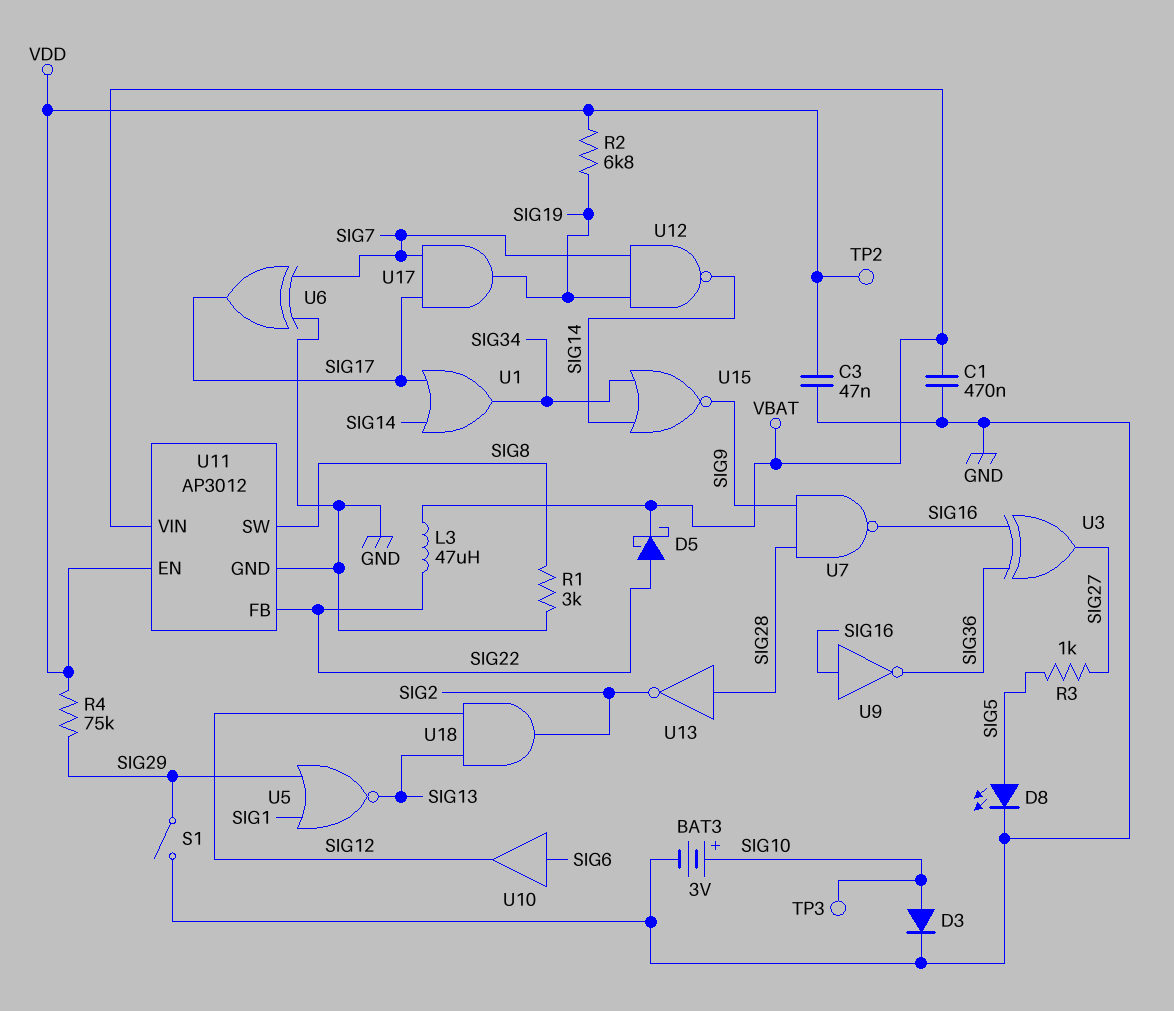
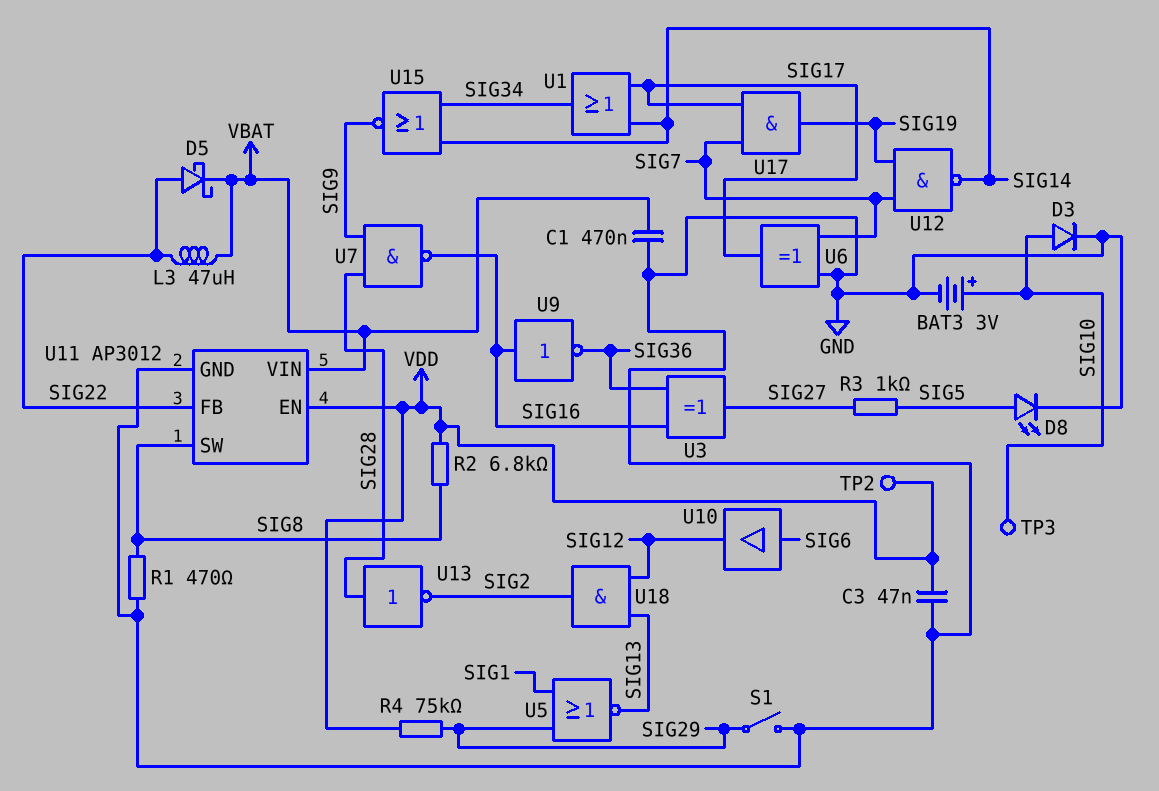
R1: 3k (GND, SIG8) -> 470 (GND, SIG8)
R2: 6.8k (SIG19, VDD) -> 6.8k (SIG8, VDD)

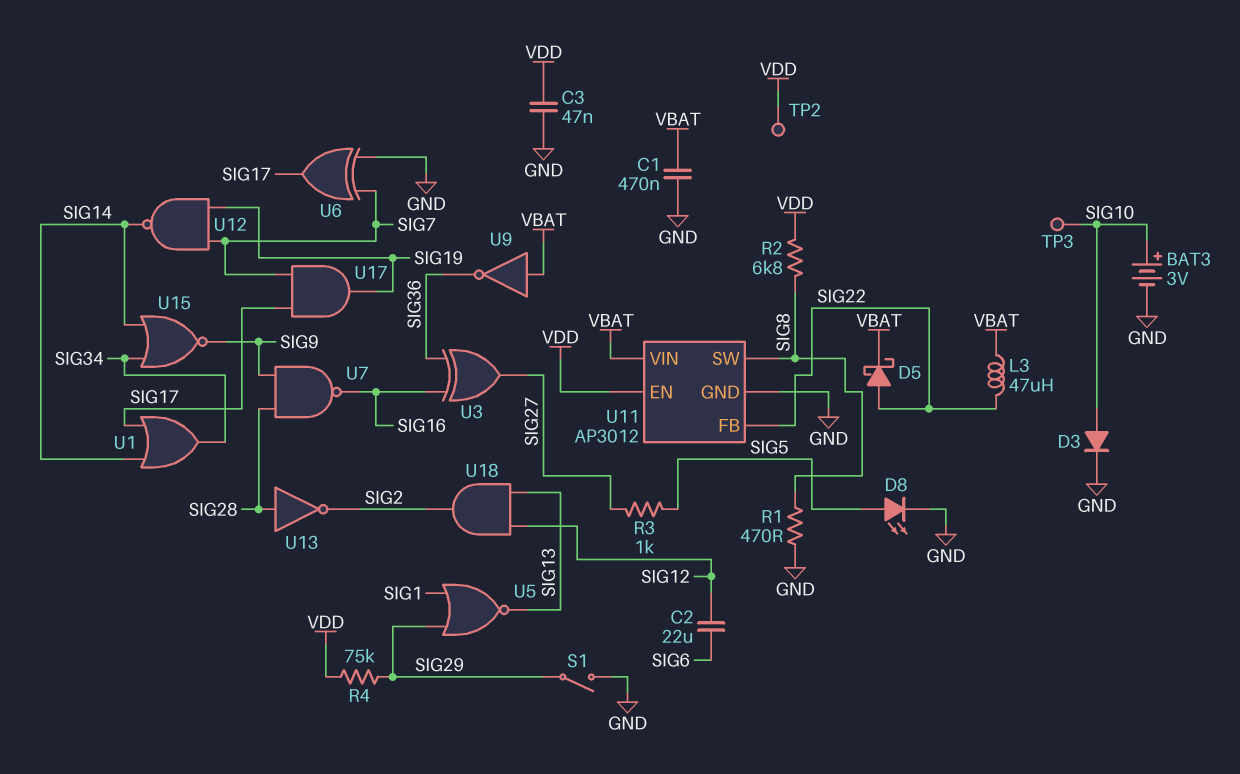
C2: none -> 22uF (SIG6, SIG12)
U9: NOT (in SIG16, out SIG36) -> NOT (in VBAT, out SIG36)
U10: buffer (in SIG6, out SIG12) -> none

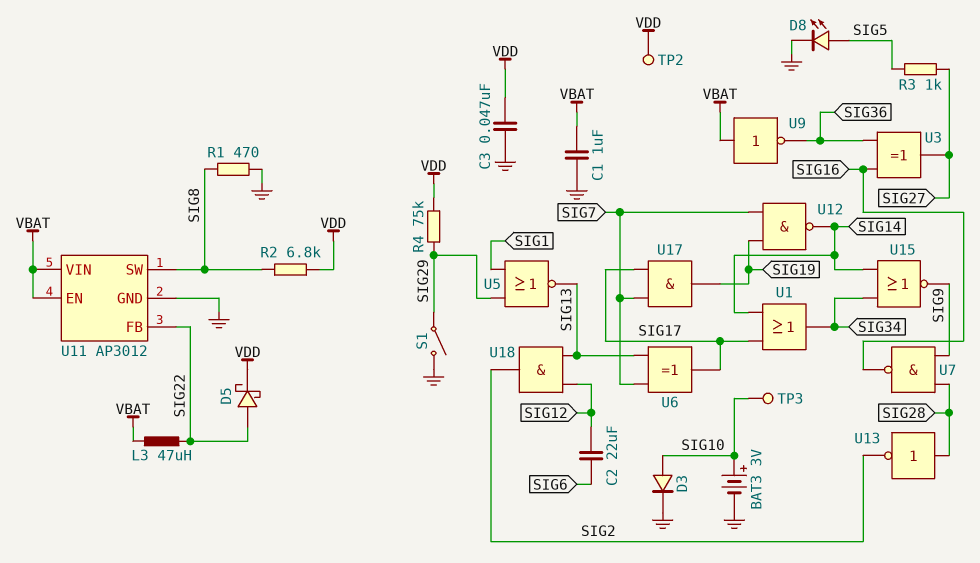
C1: 470nF (GND, VBAT) -> 1uF (GND, VBAT)
D5: schottky (A SIG22, K VBAT) -> schottky (A SIG22, K VDD)
U6: XOR (in GND, in SIG7, out SIG17) -> XOR (in SIG7, in SIG13, out SIG17)
U11 pin EN: VDD -> VBAT

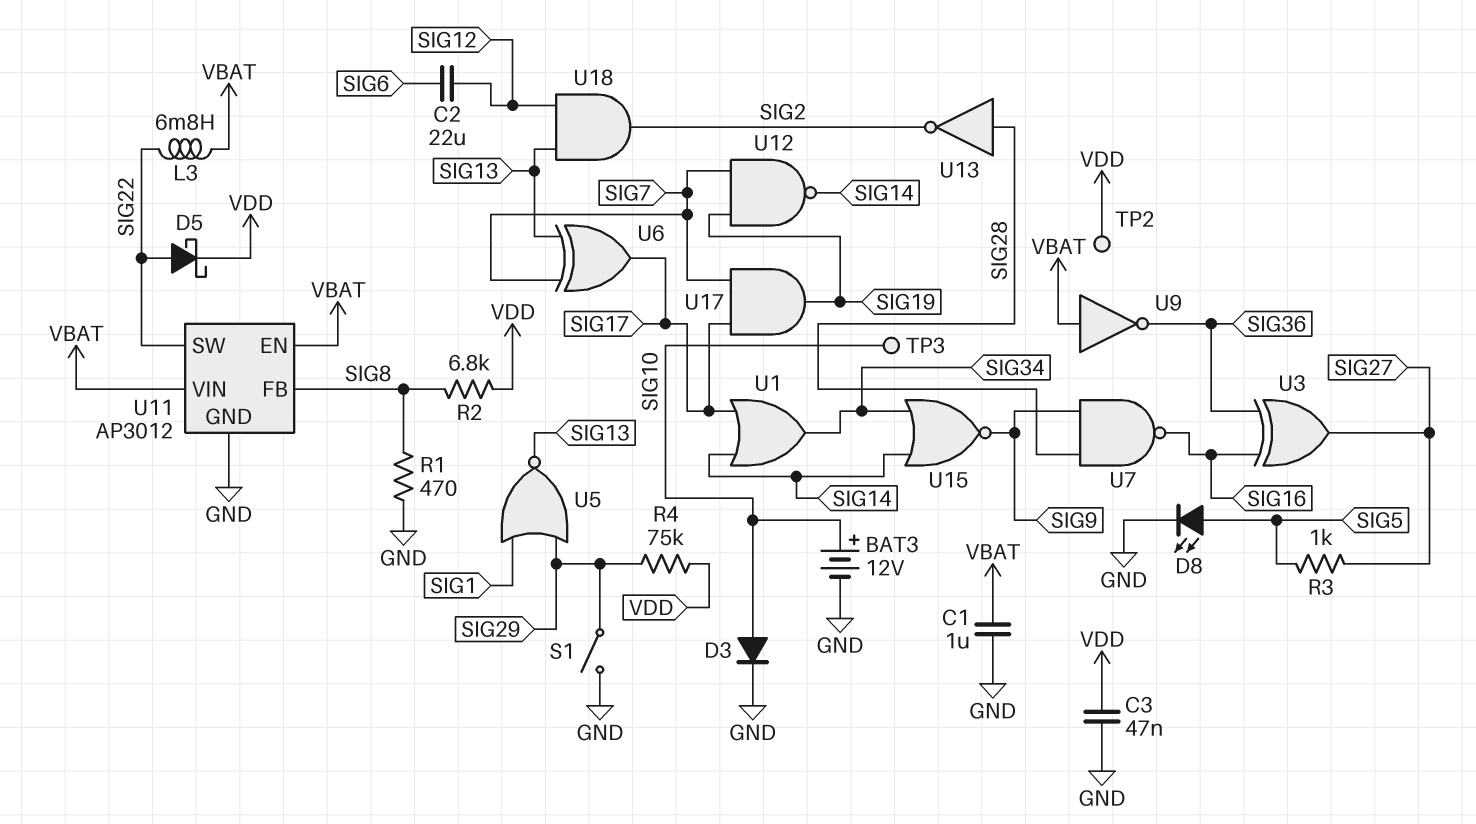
BAT3: 3V (plus SIG10, minus GND) -> 12V (plus SIG10, minus GND)
L3: 47uH (SIG22, VBAT) -> 6.8mH (SIG22, VBAT)
U11 pin FB: SIG22 -> SIG8
U11 pin SW: SIG8 -> SIG22

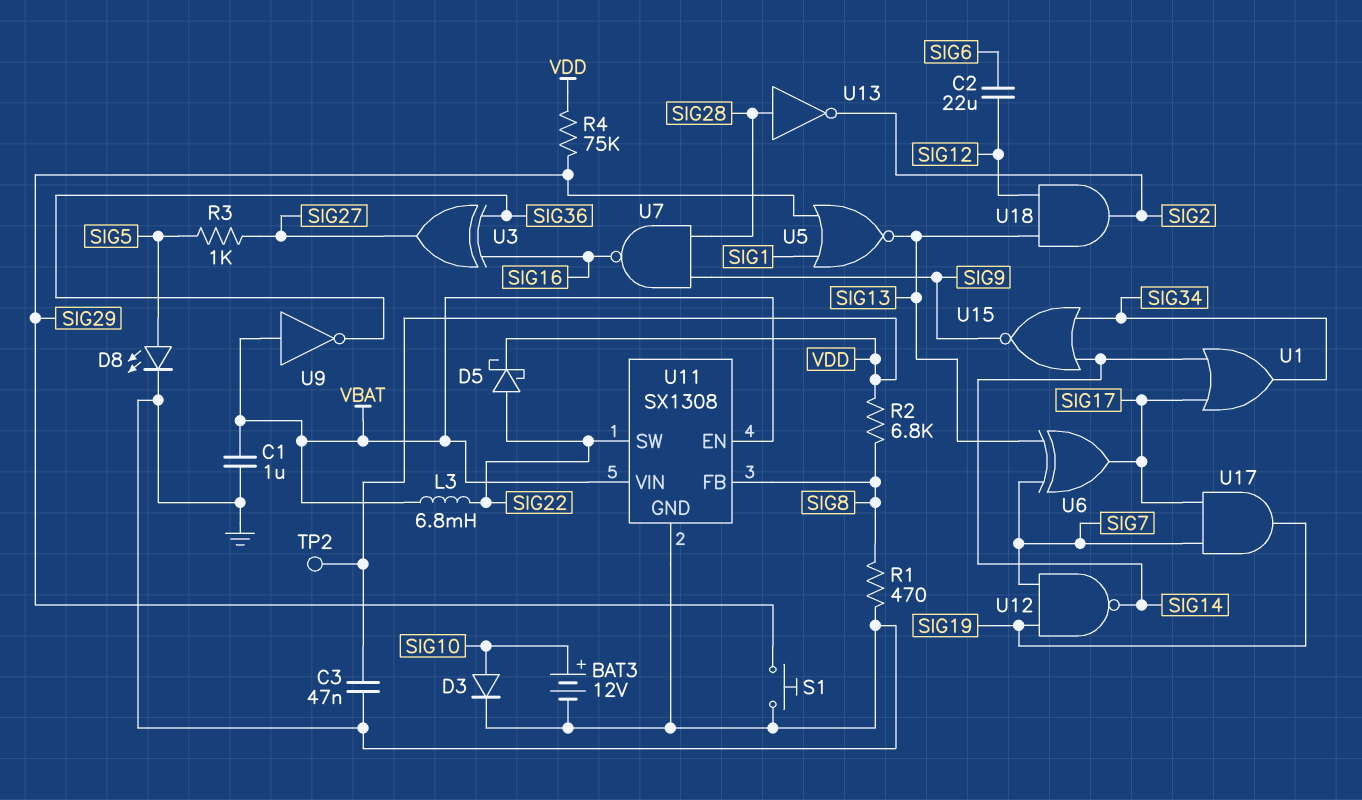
S1: switch (GND, SIG29) -> button (GND, SIG29)
TP3: test point (SIG10) -> none
U11: AP3012 -> SX1308

